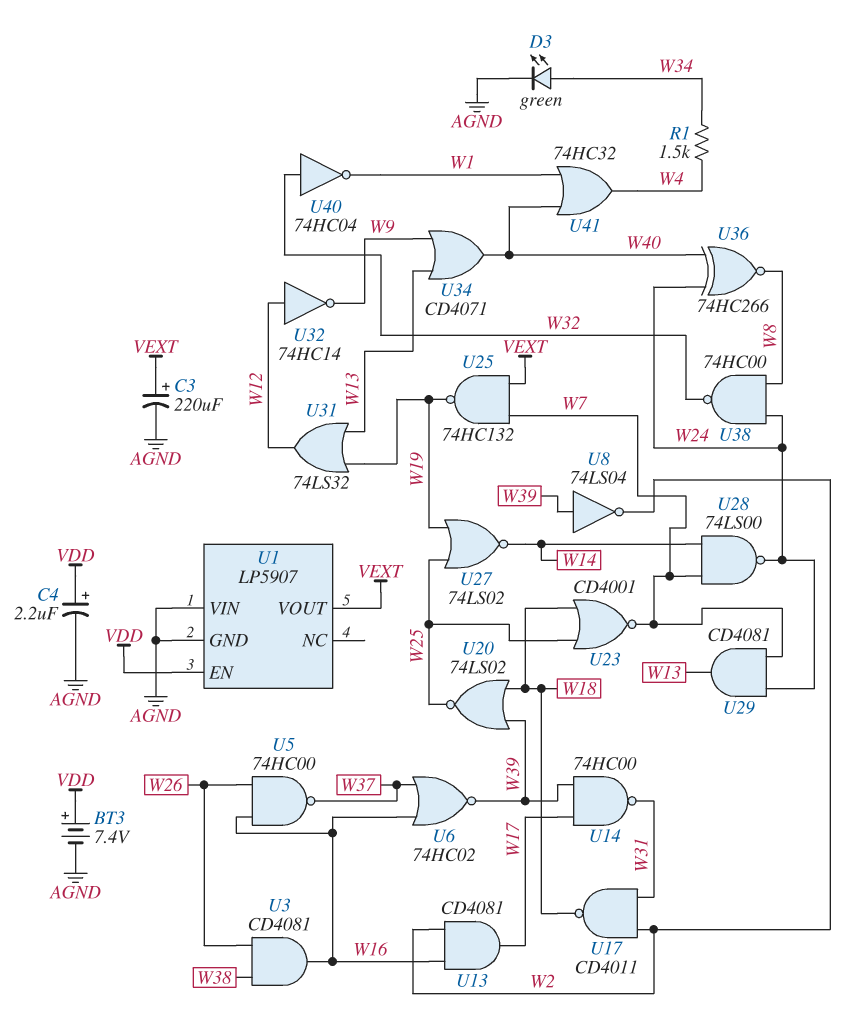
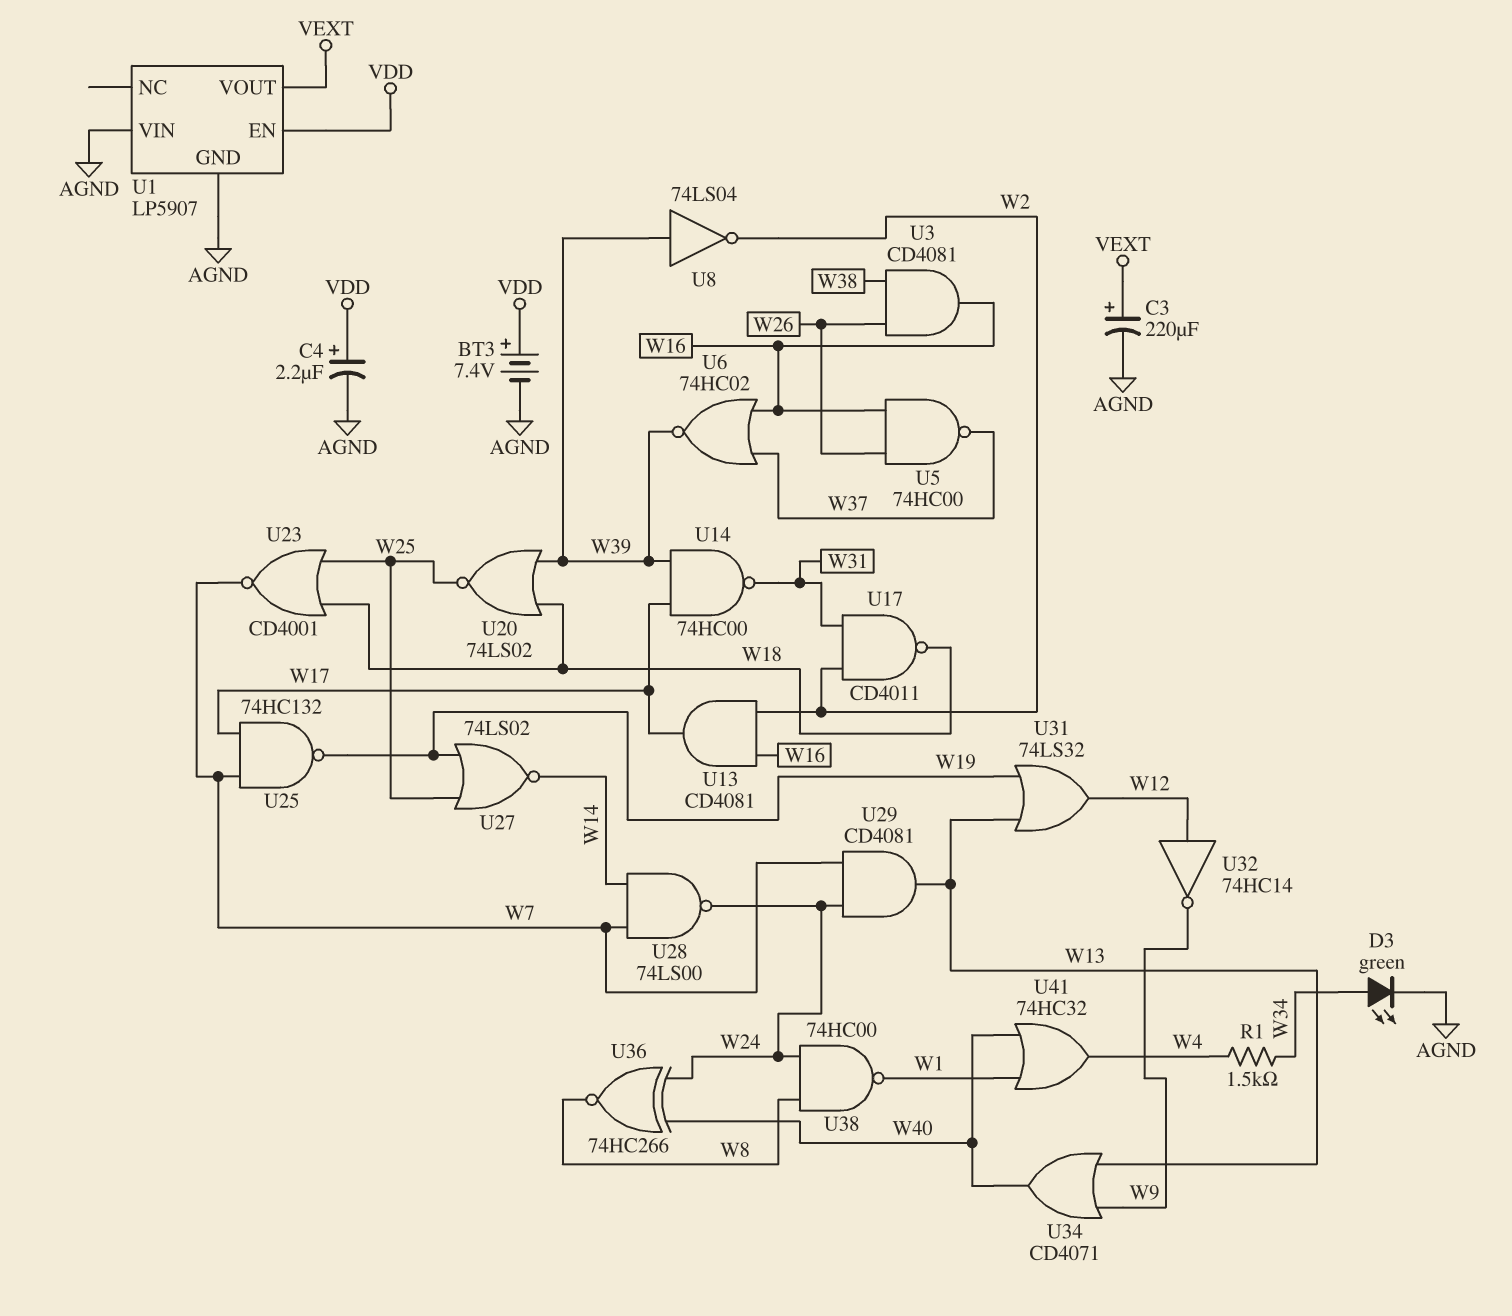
U25: NAND 74HC132 (in VEXT, in W7, out W19) -> NAND 74HC132 (in W7, in W17, out W19)
U38: NAND 74HC00 (in W8, in W24, out W32) -> NAND 74HC00 (in W8, in W24, out W1)
U40: NOT 74HC04 (in W32, out W1) -> none

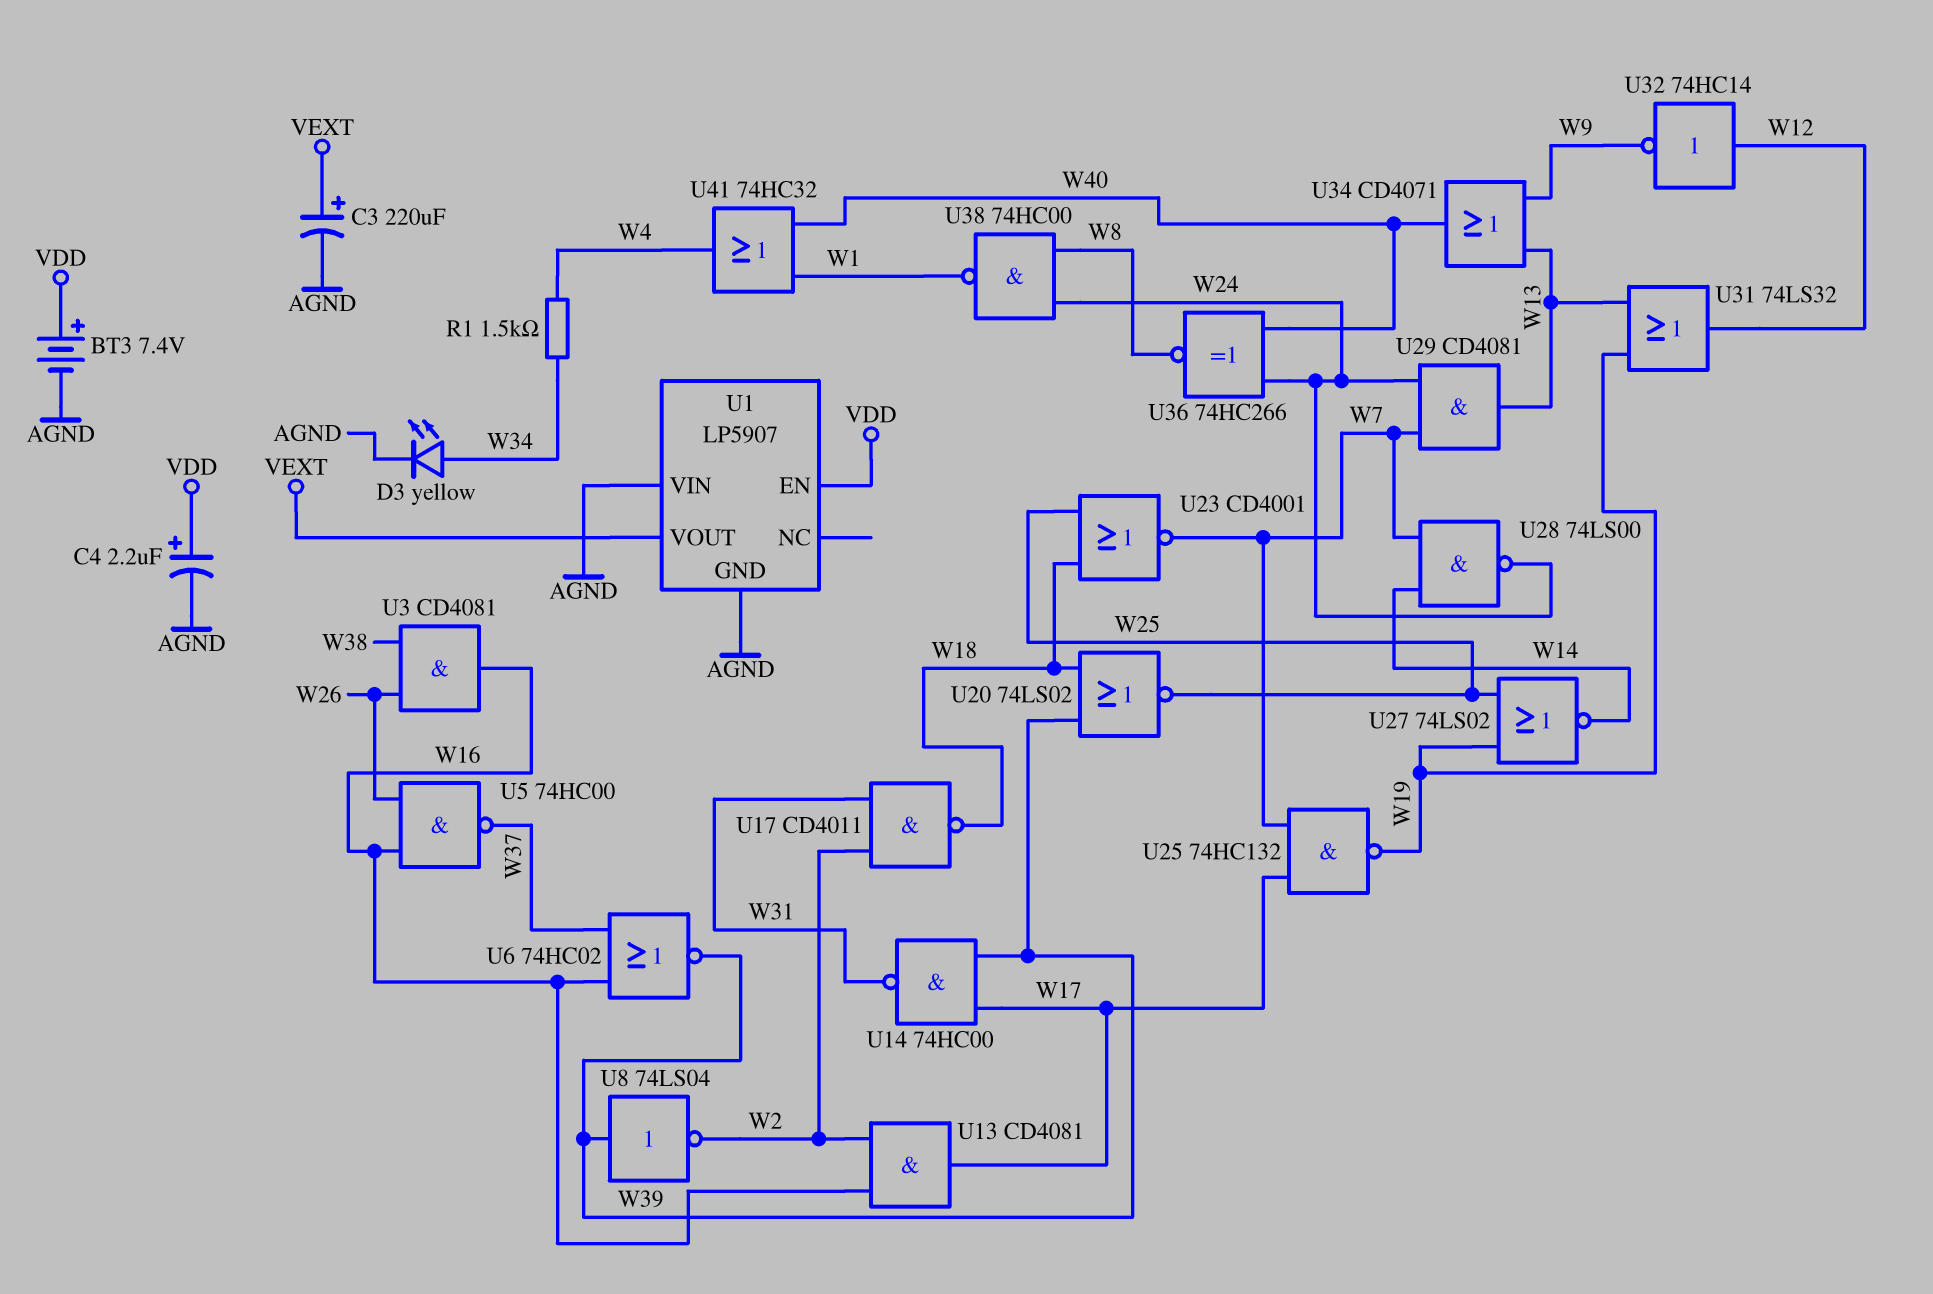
D3: LED green (A W34, K AGND) -> LED yellow (A W34, K AGND)

